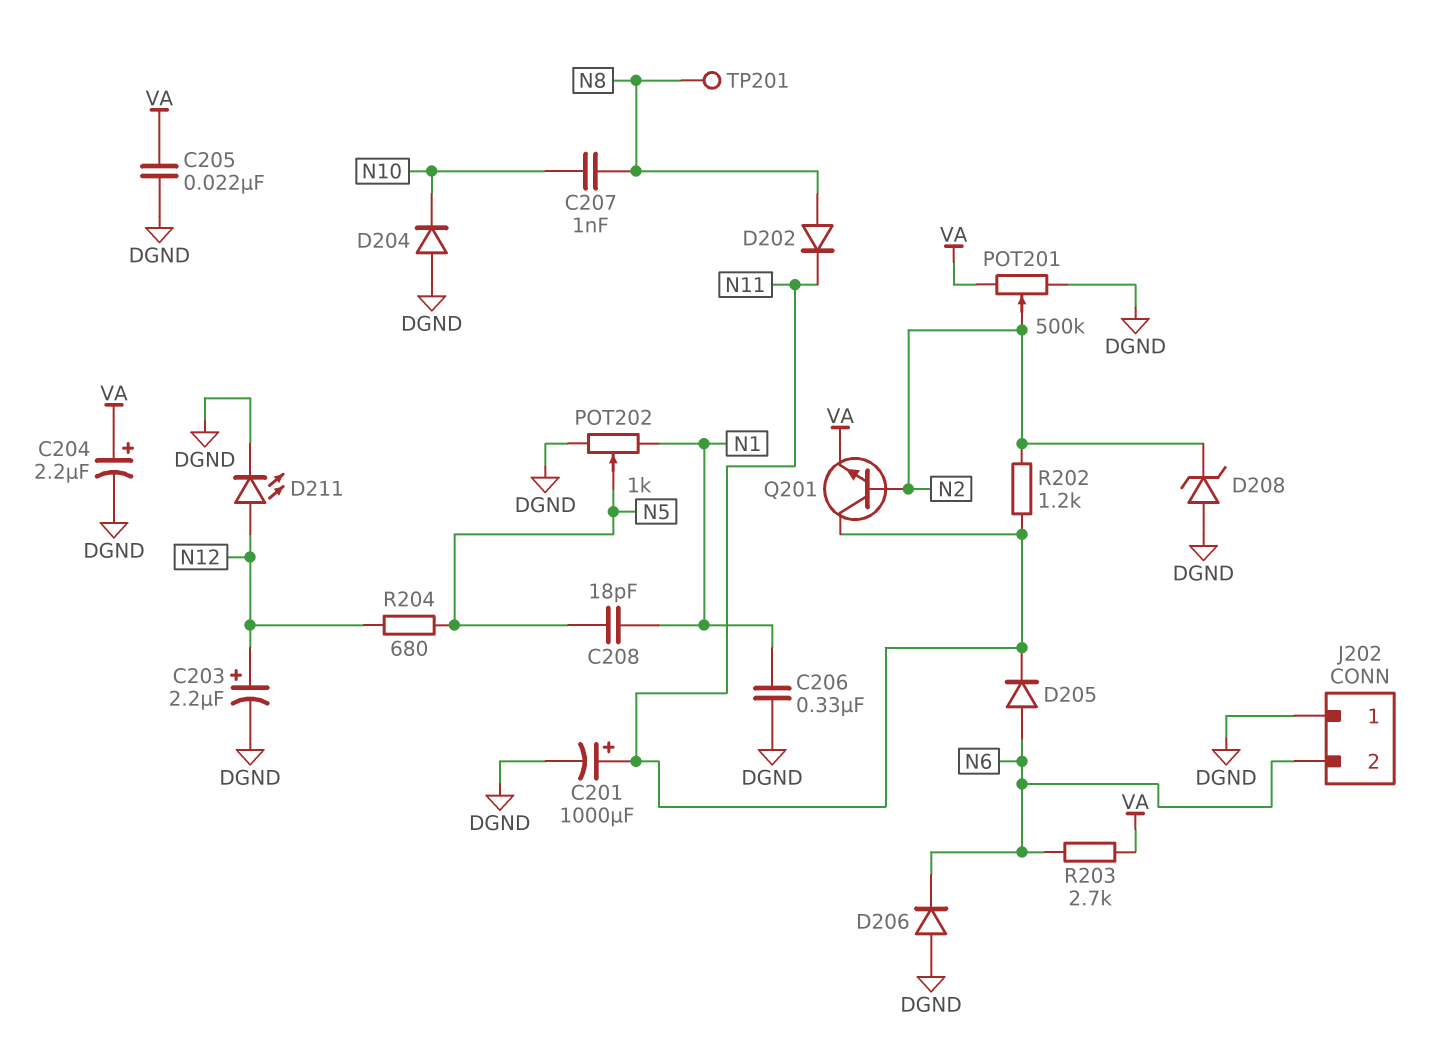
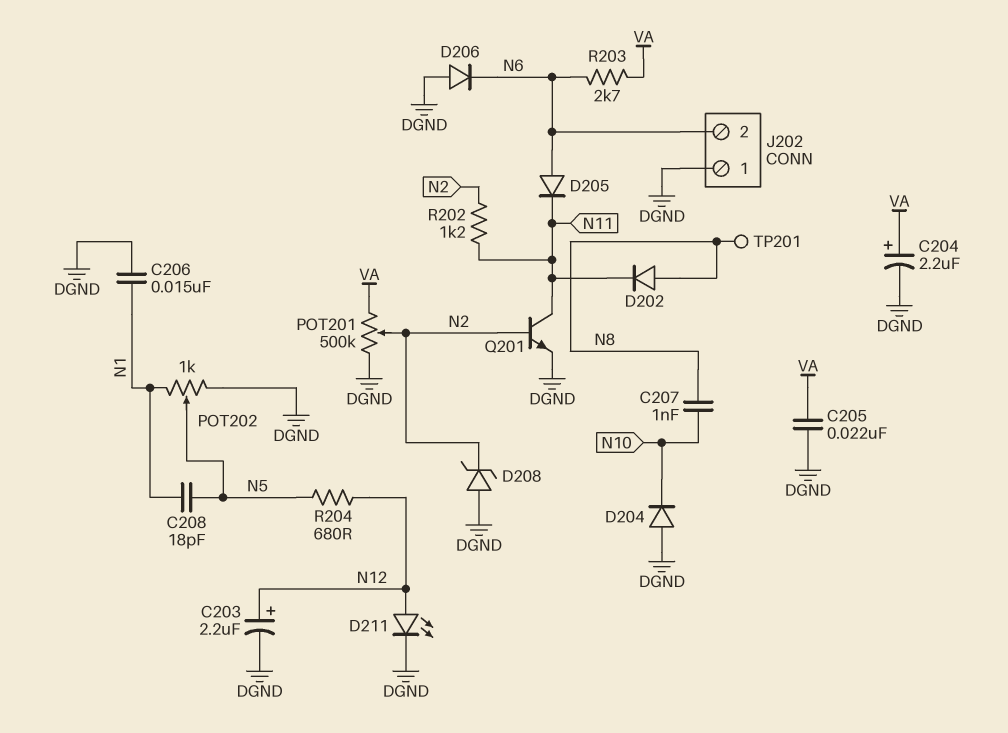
C201: 1000uF (plus N11, minus DGND) -> none
C206: 330nF (DGND, N1) -> 15nF (DGND, N1)
Q201: NPN (B N2, C N11, E VA) -> NPN (B N2, C N11, E DGND)

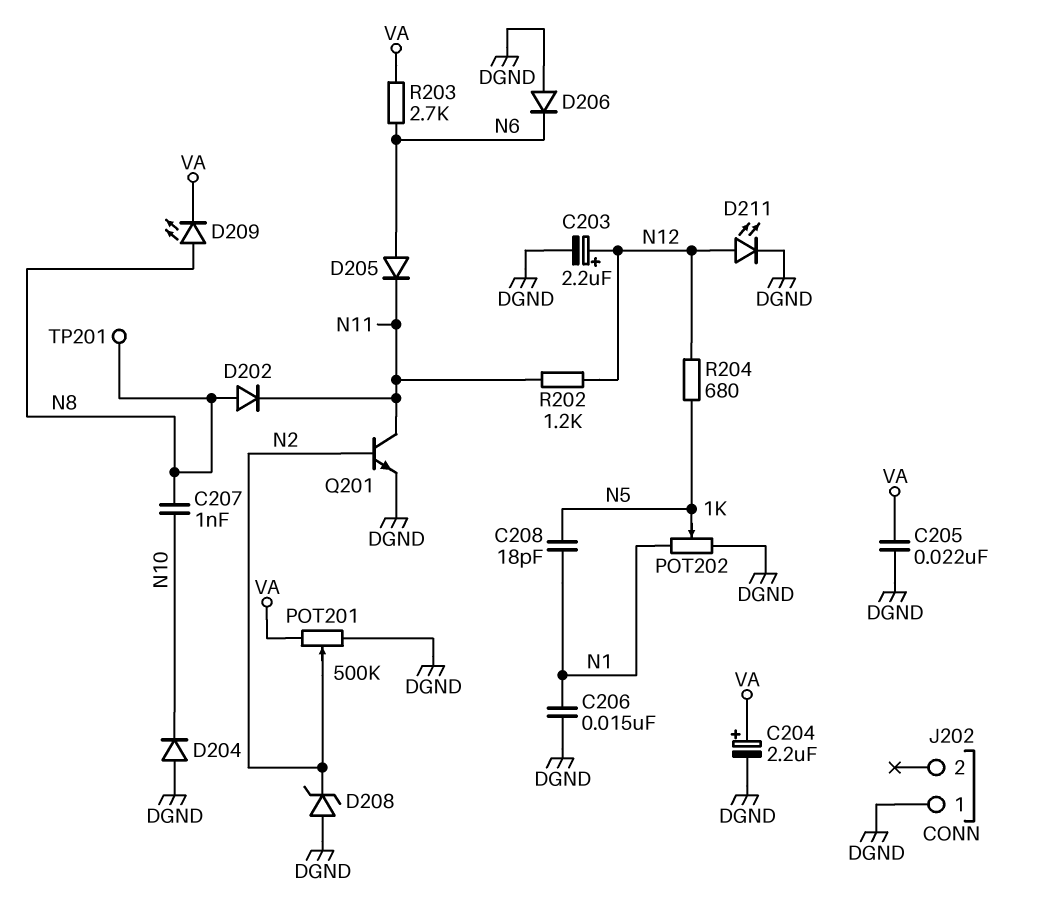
D209: none -> LED (A N8, K VA)
J202 pin 2: N6 -> none
R202: 1.2k (N2, N11) -> 1.2k (N11, N12)

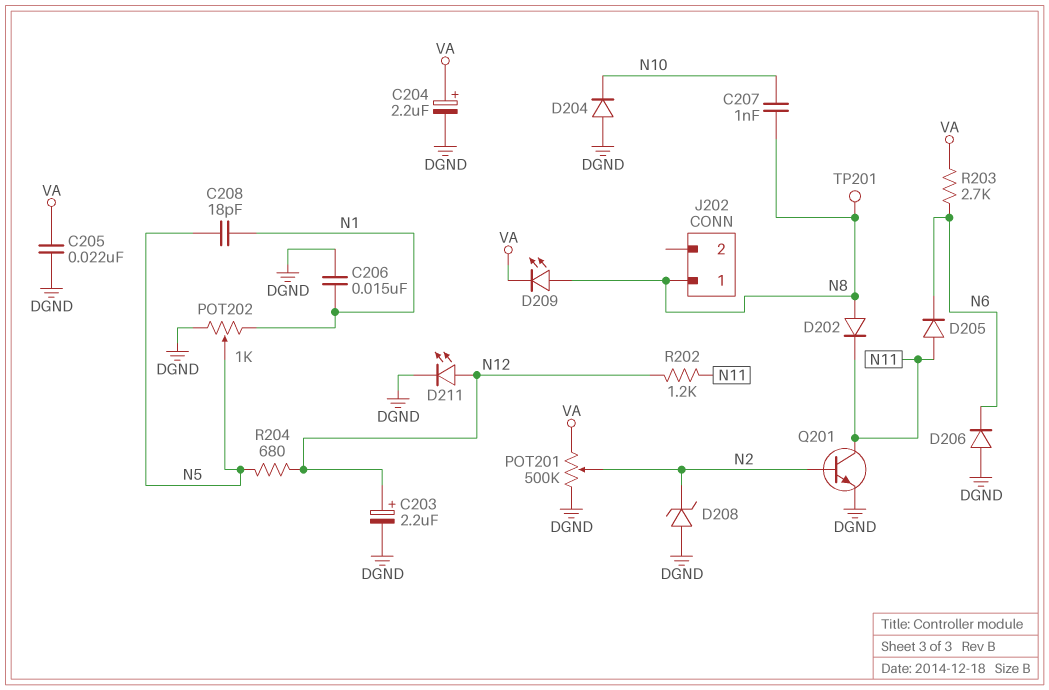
D205: diode (A N6, K N11) -> diode (A N11, K N6)
J202 pin 1: DGND -> N8

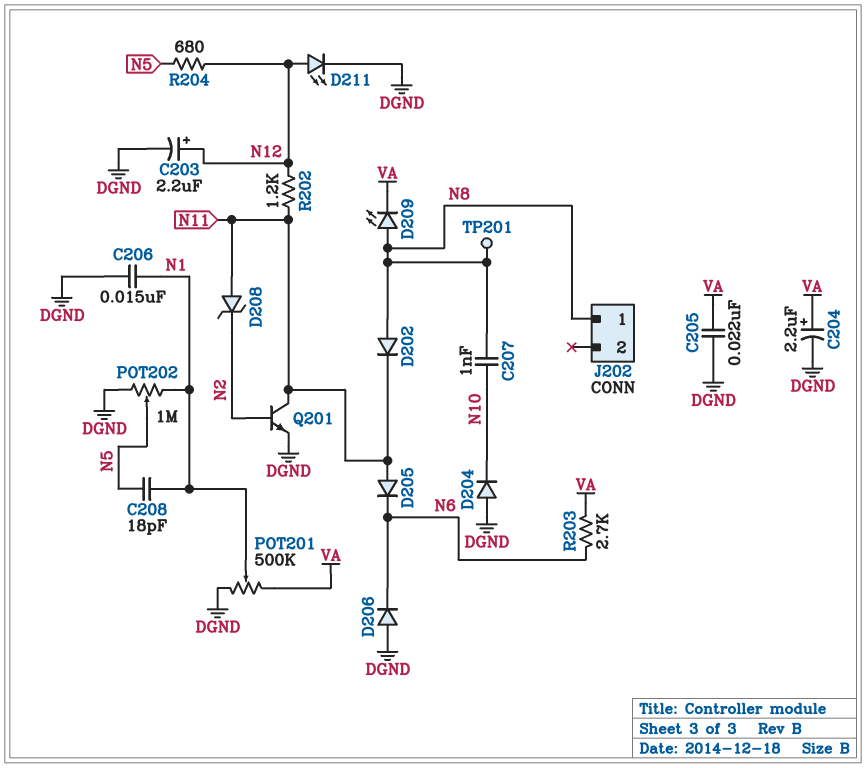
D208: zener (A DGND, K N2) -> zener (A N11, K N2)
POT201: 500k (DGND, VA, wiper N2) -> 500k (DGND, VA, wiper N1)
POT202: 1k (DGND, N1, wiper N5) -> 1M (DGND, N1, wiper N5)

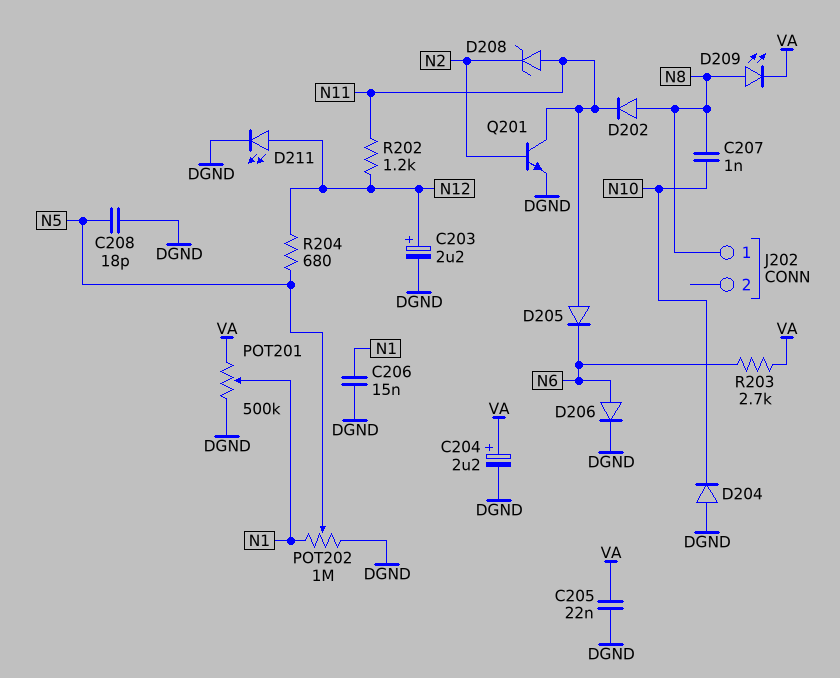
C208: 18pF (N1, N5) -> 18pF (DGND, N5)
D206: diode (A DGND, K N6) -> diode (A N6, K DGND)
TP201: test point (N8) -> none

